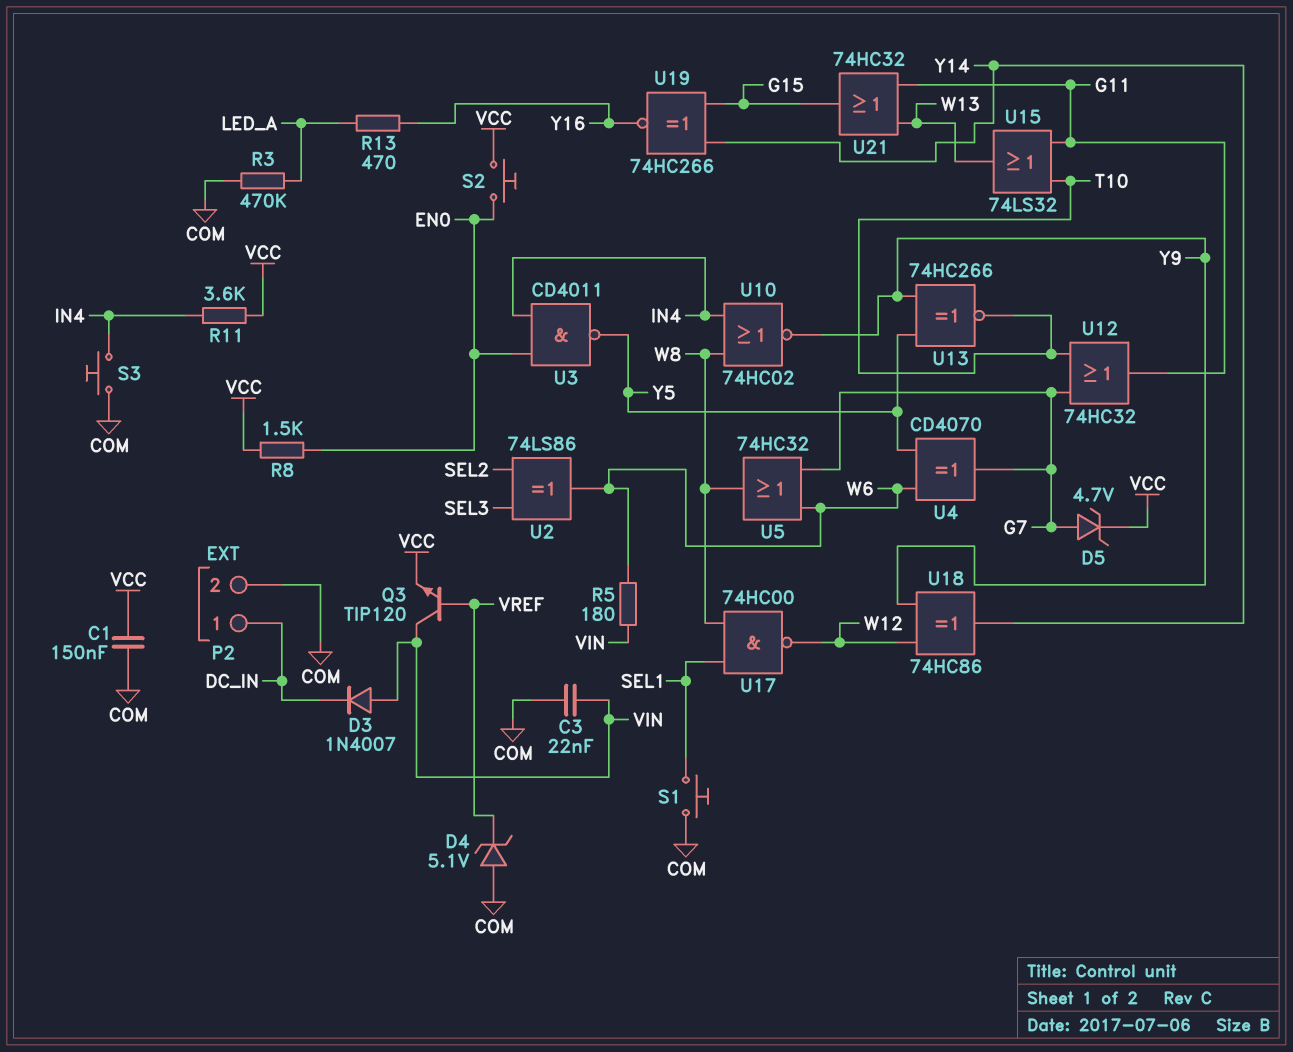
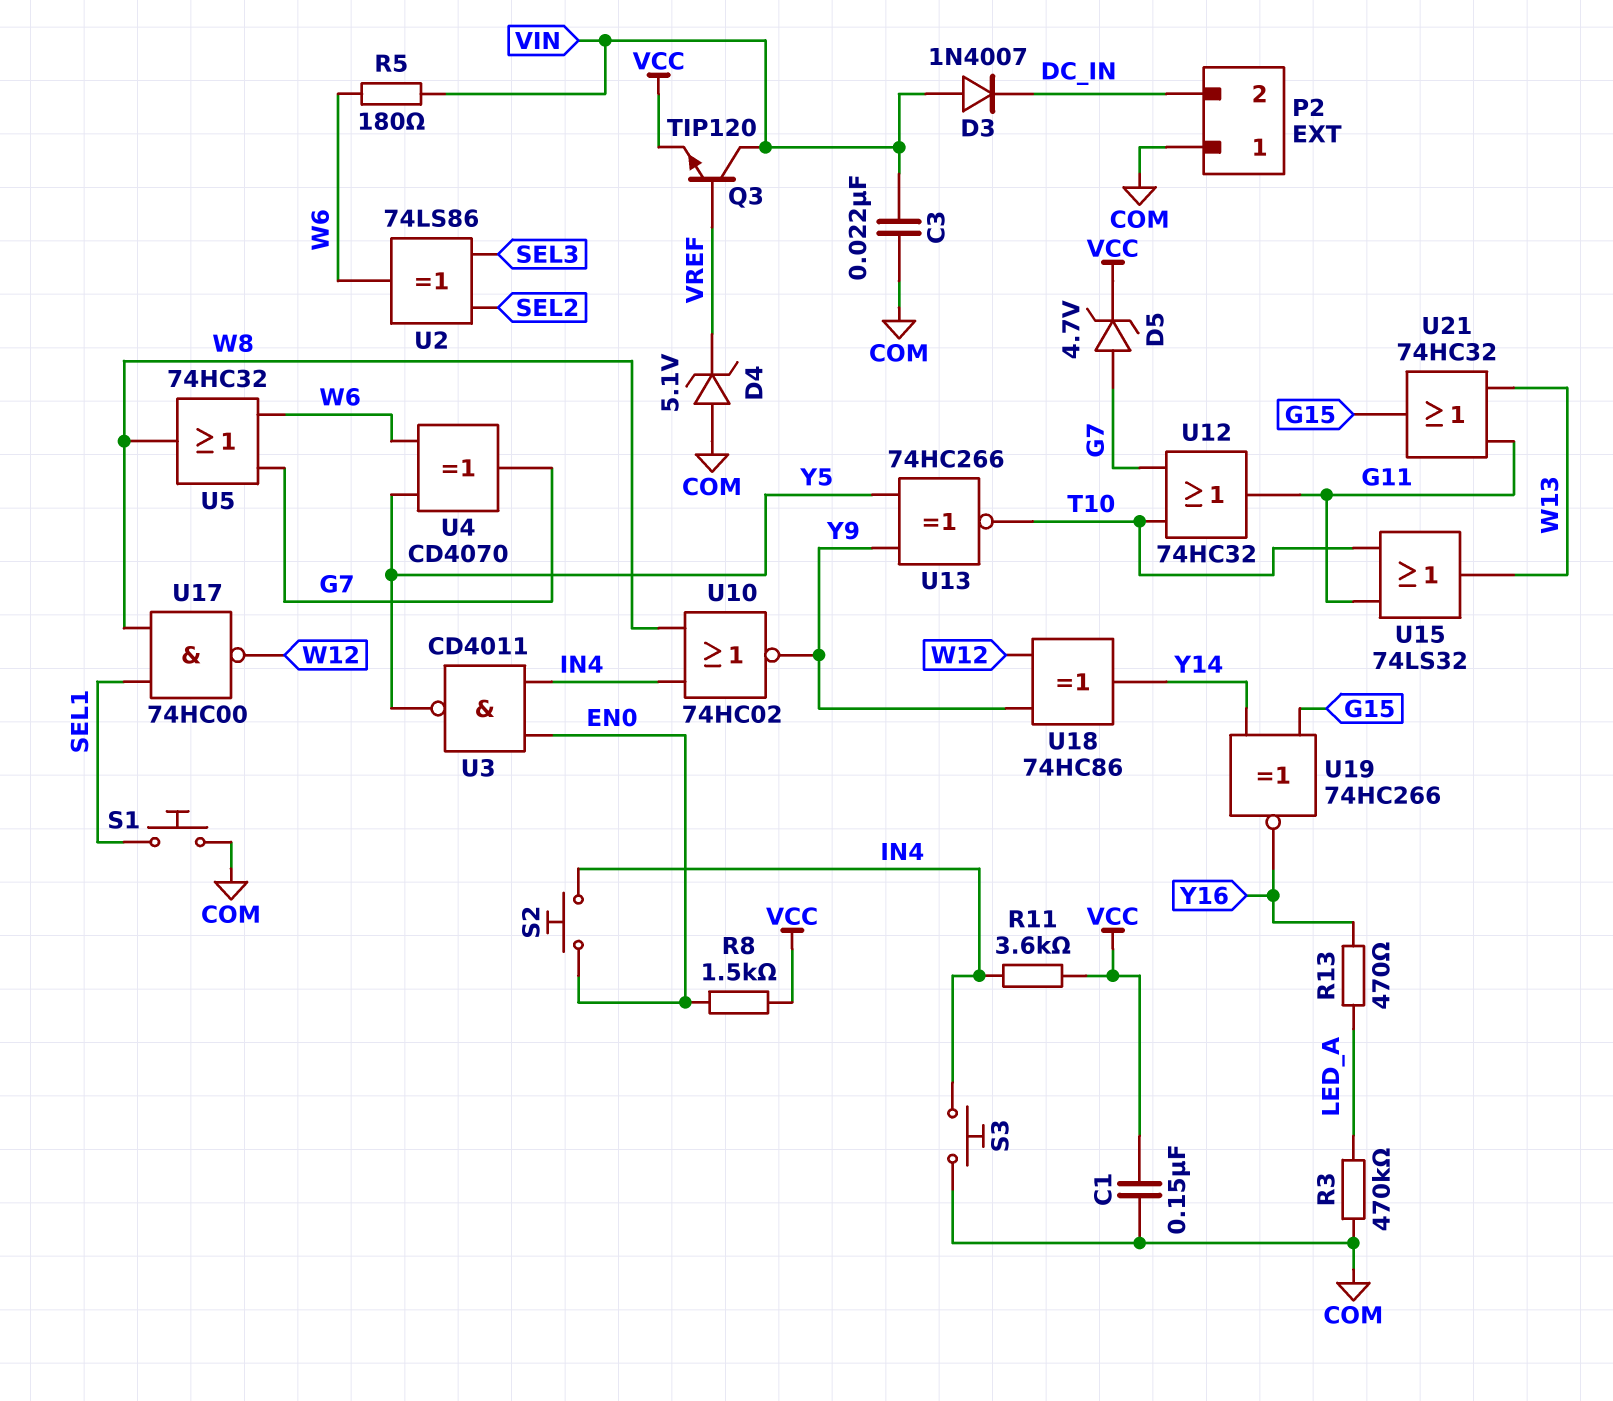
P2 pin 1: DC_IN -> COM
P2 pin 2: COM -> DC_IN
S2: button (EN0, VCC) -> button (EN0, IN4)

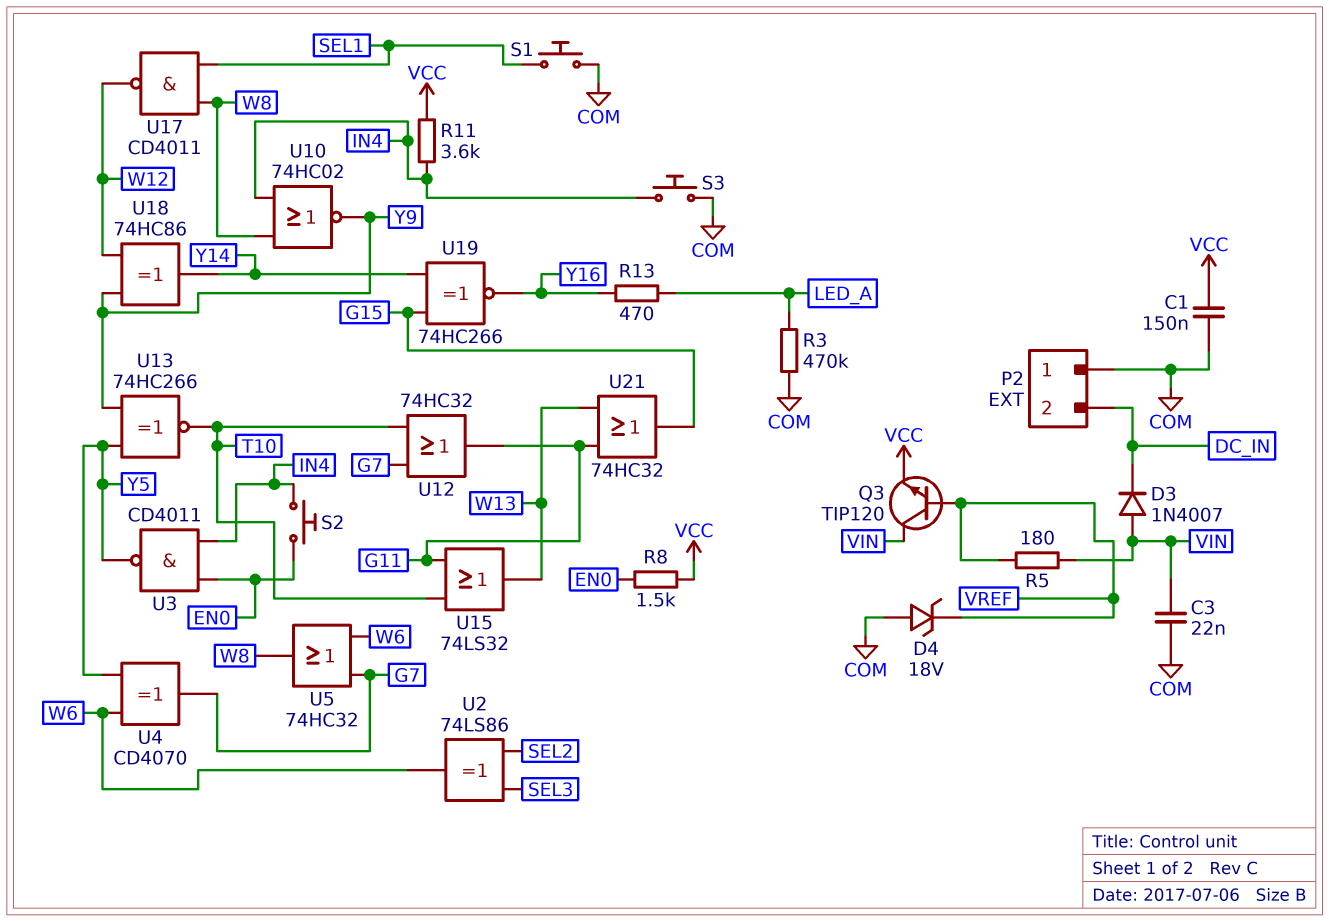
D4: zener 5.1V (A COM, K VREF) -> zener 18V (A COM, K VREF)
D5: zener 4.7V (A G7, K VCC) -> none
R5: 180 (VIN, W6) -> 180 (VIN, VREF)
U17: NAND 74HC00 (in SEL1, in W8, out W12) -> NAND CD4011 (in SEL1, in W8, out W12)

